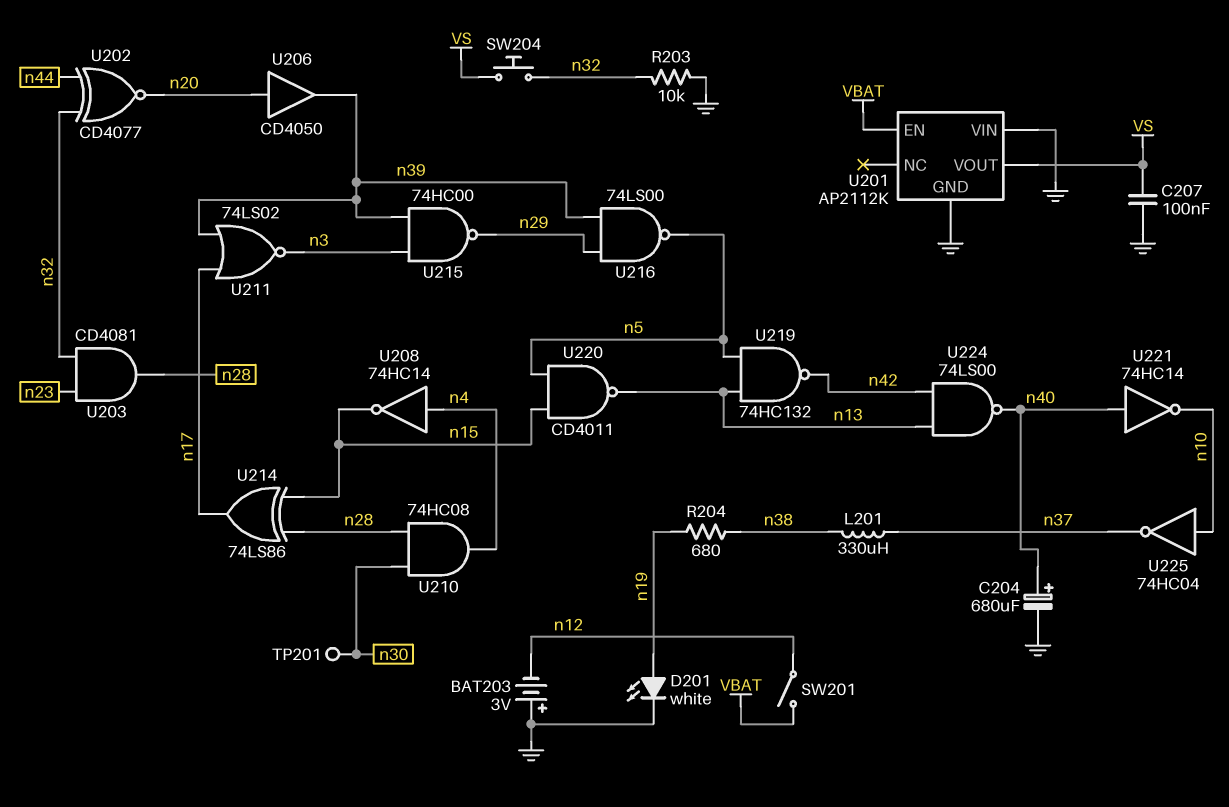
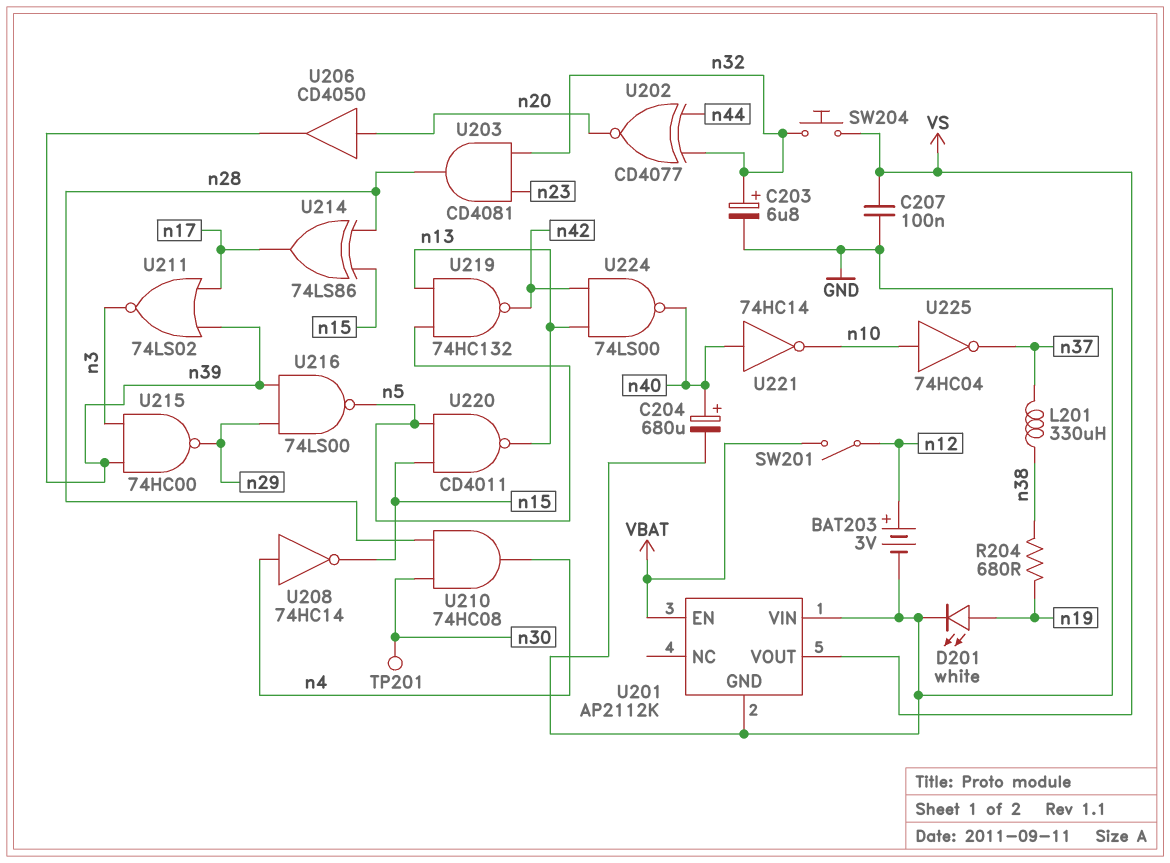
BAT203: 3V (plus GND, minus n12) -> 3V (plus n12, minus GND)
C203: none -> 6.8uF (plus n32, minus GND)
R203: 10k (GND, n32) -> none

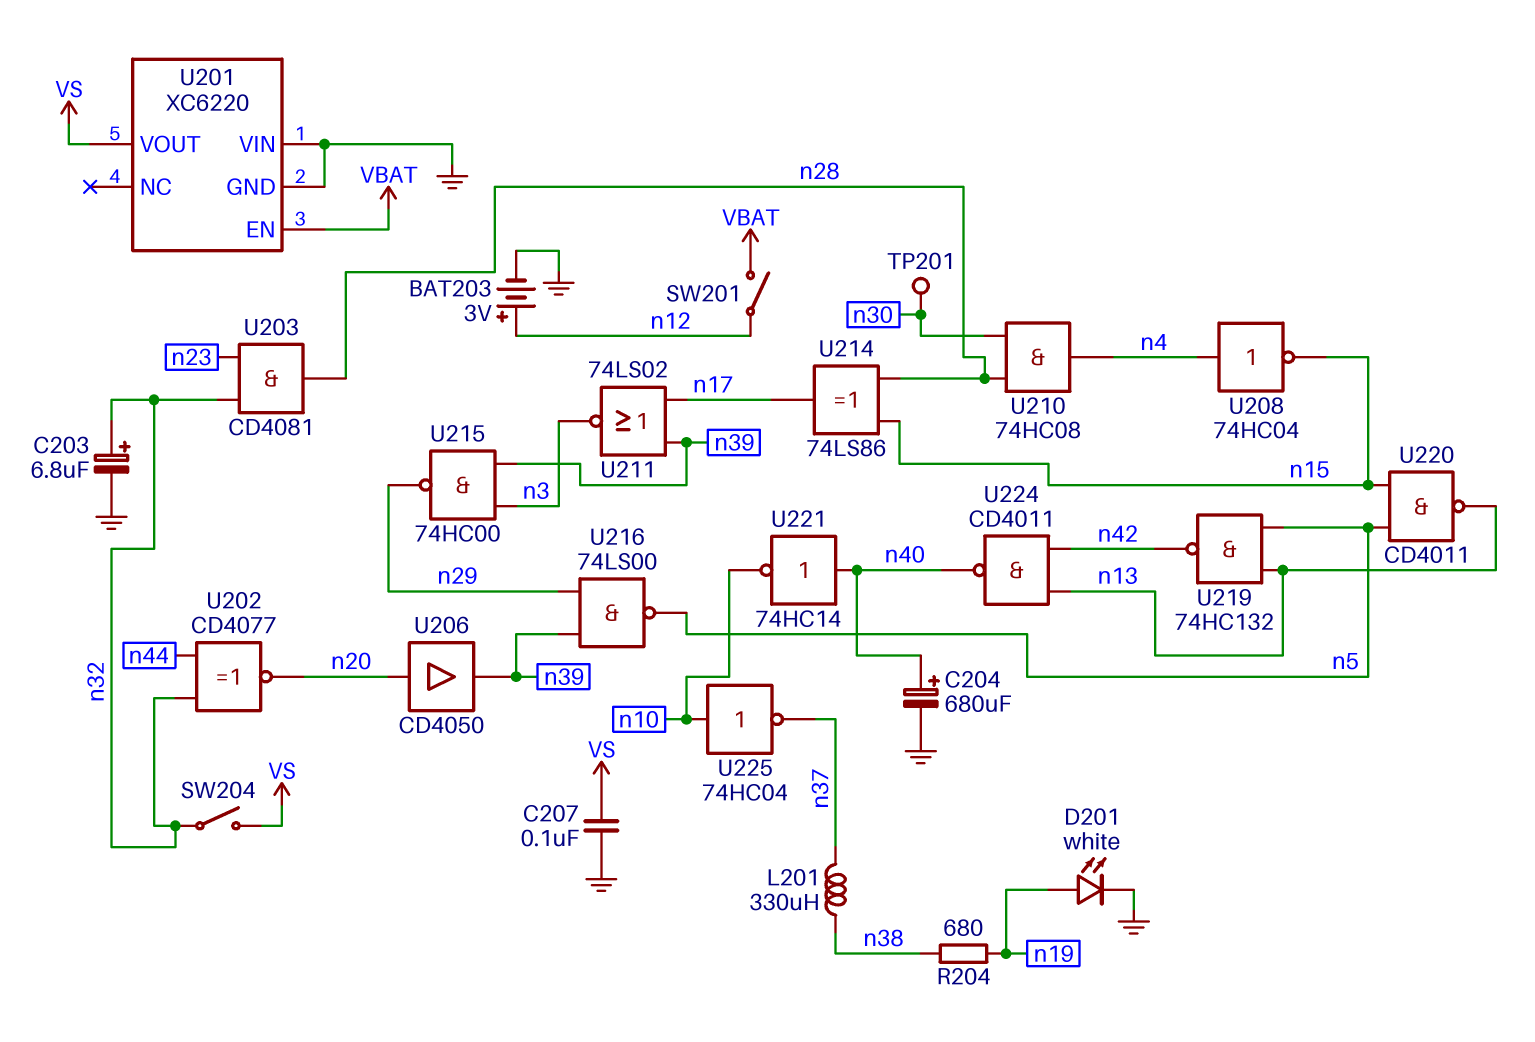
SW204: button (VS, n32) -> switch (VS, n32)
U201: AP2112K -> XC6220
U208: NOT 74HC14 (in n4, out n15) -> NOT 74HC04 (in n4, out n15)
U224: NAND 74LS00 (in n13, in n42, out n40) -> NAND CD4011 (in n13, in n42, out n40)

